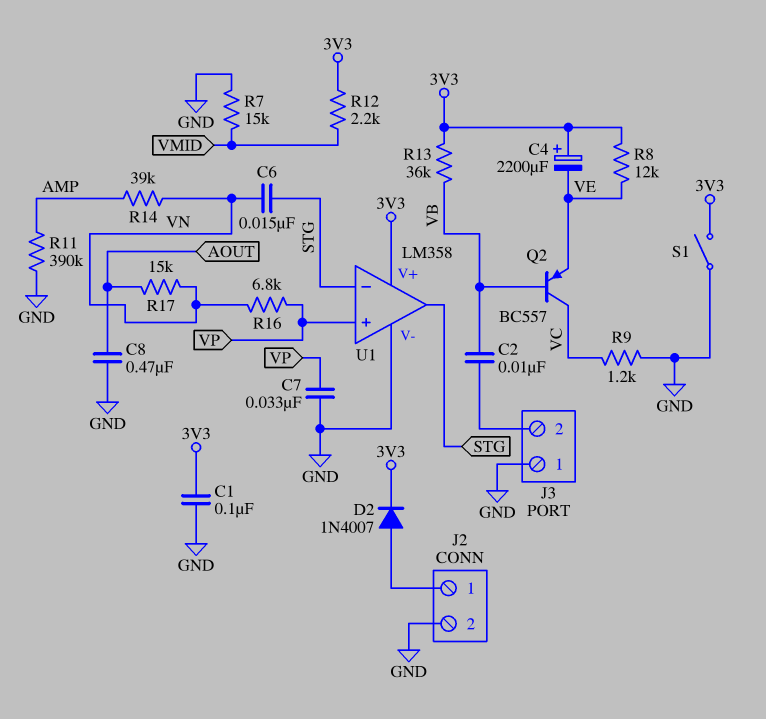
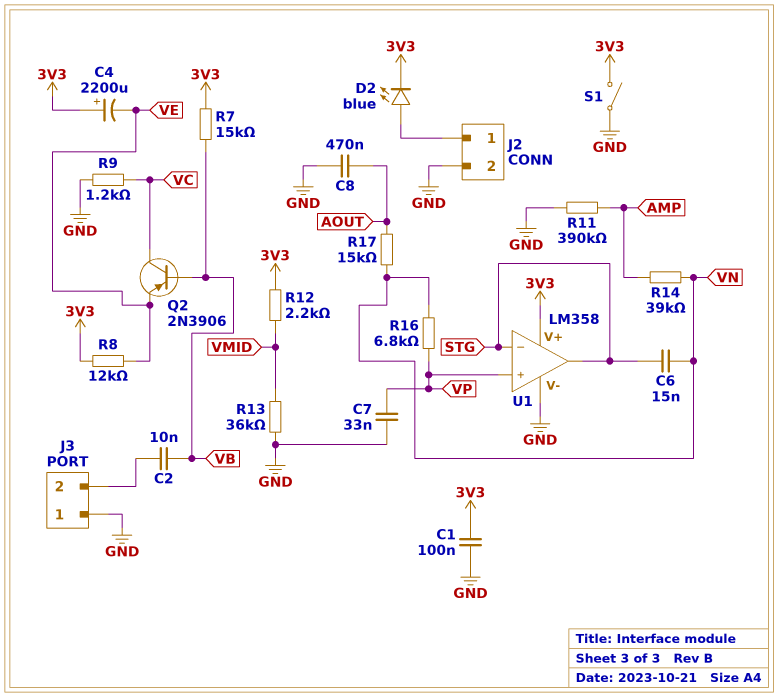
D2: diode 1N4007 (A J2/1, K 3V3) -> LED blue (A J2/1, K 3V3)
Q2: PNP BC557 (B VB, C VC, E VE) -> PNP 2N3906 (B VB, C VC, E VE)
R7: 15k (GND, VMID) -> 15k (3V3, VB)
R13: 36k (3V3, VB) -> 36k (GND, VMID)

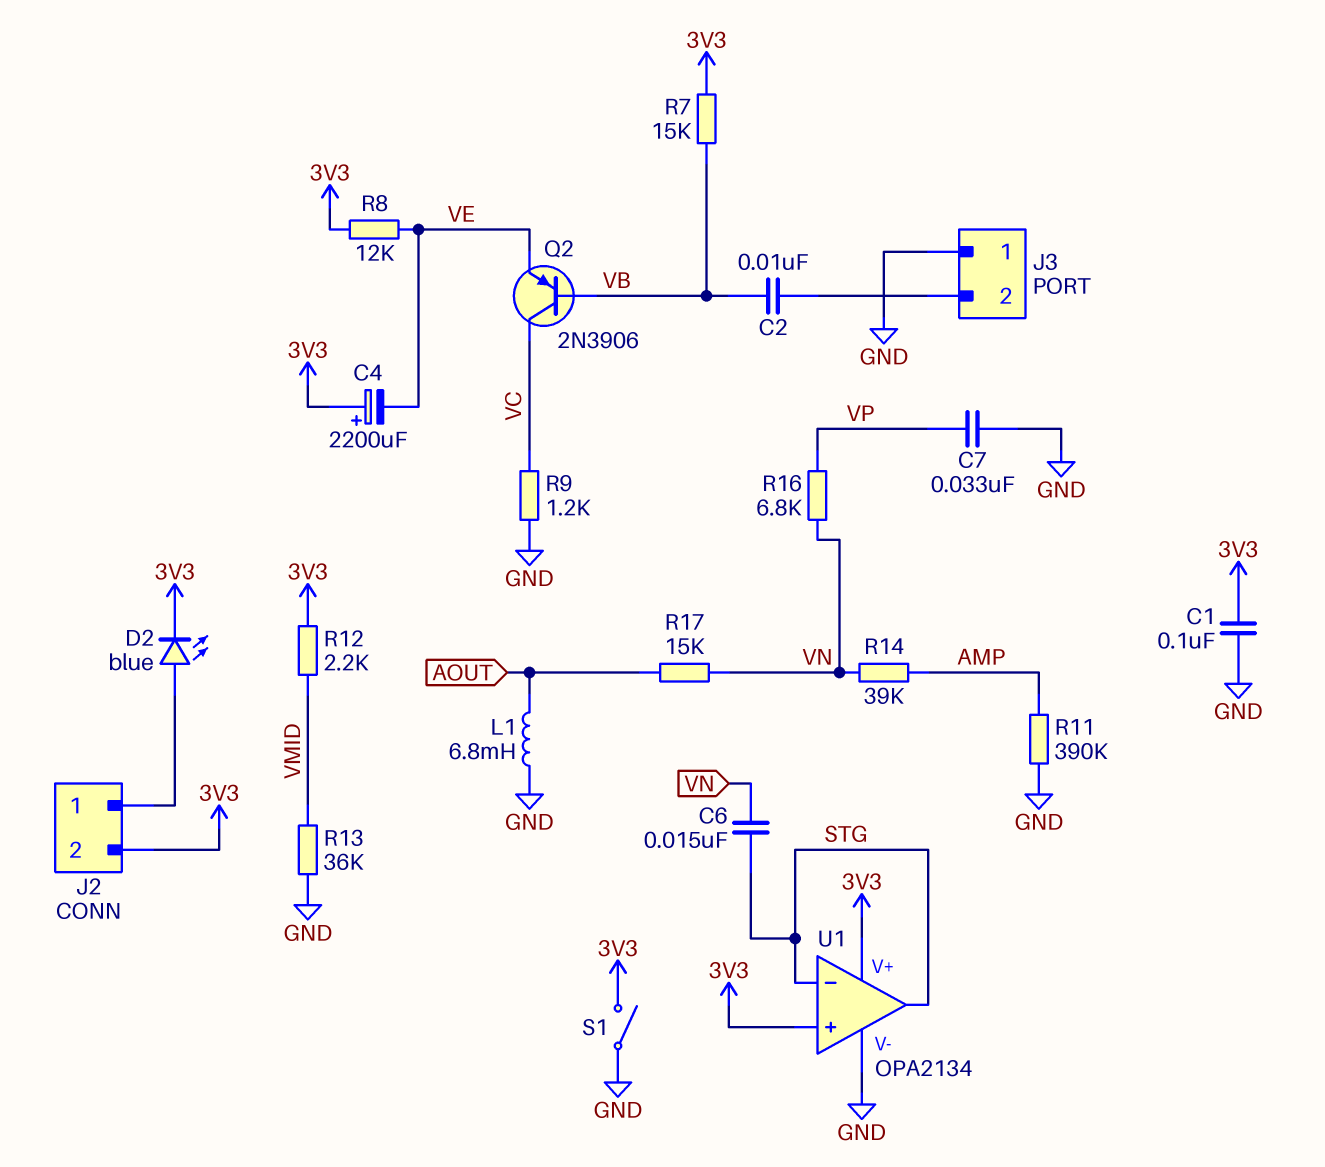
C8: 470nF (AOUT, GND) -> none
J2 pin 2: GND -> 3V3
L1: none -> 6.8mH (AOUT, GND)
U1: LM358 -> OPA2134
U1 pin in+: VP -> 3V3

